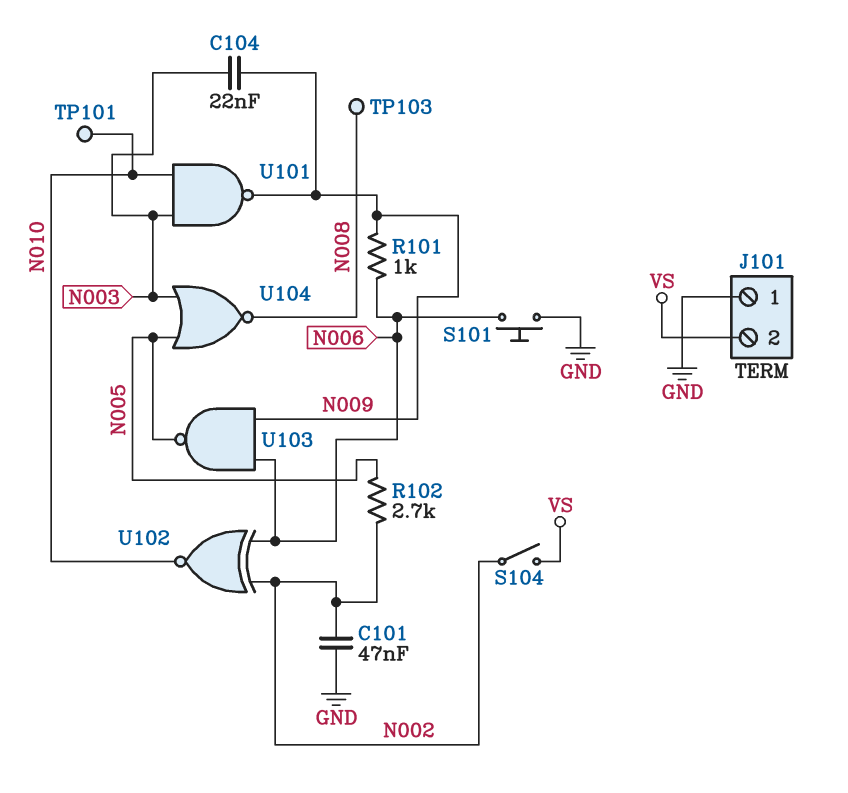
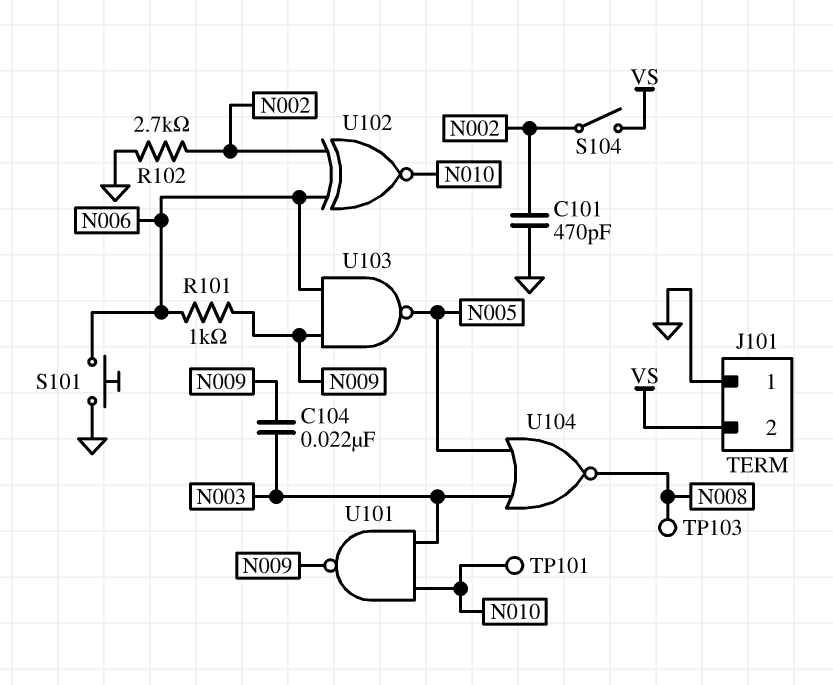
C101: 47nF (GND, N002) -> 470pF (GND, N002)
R102: 2.7k (N002, N005) -> 2.7k (GND, N002)

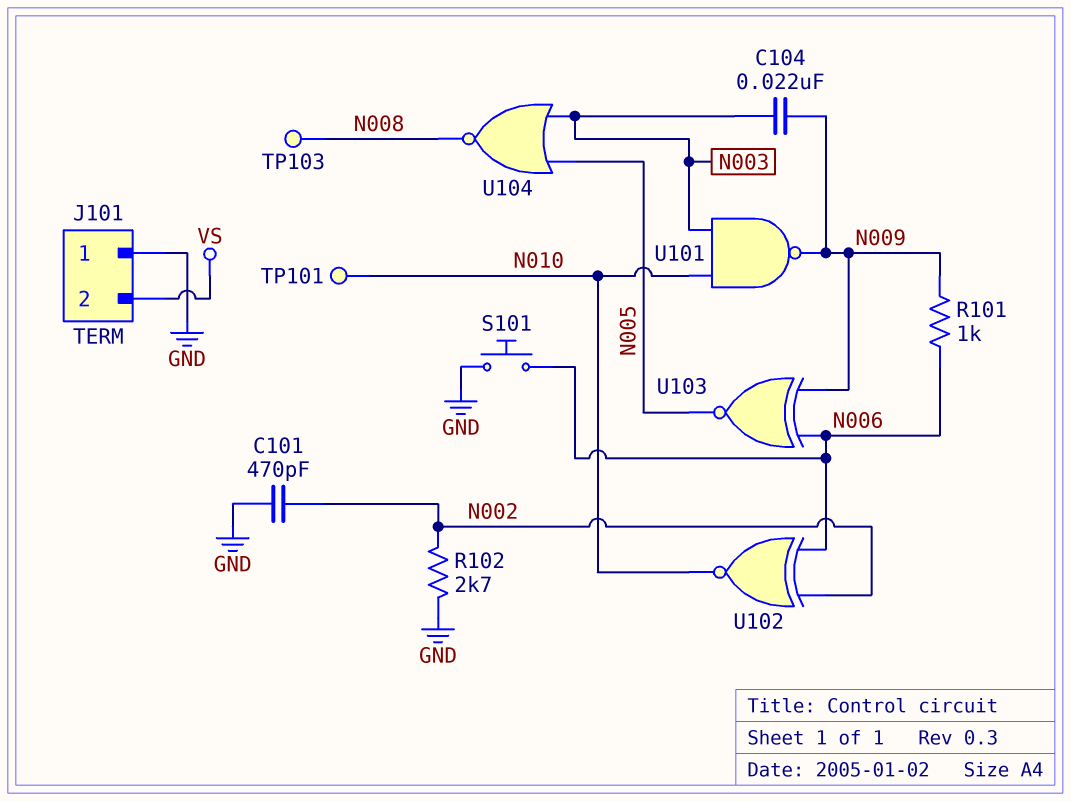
S104: switch (N002, VS) -> none
U103: NAND (in N006, in N009, out N005) -> XNOR (in N006, in N009, out N005)

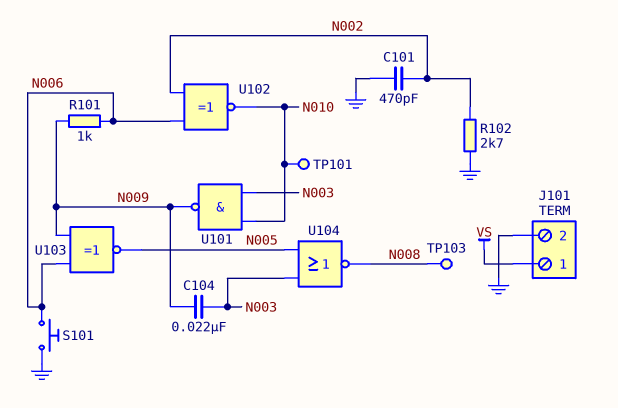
J101 pin 1: GND -> VS
J101 pin 2: VS -> GND

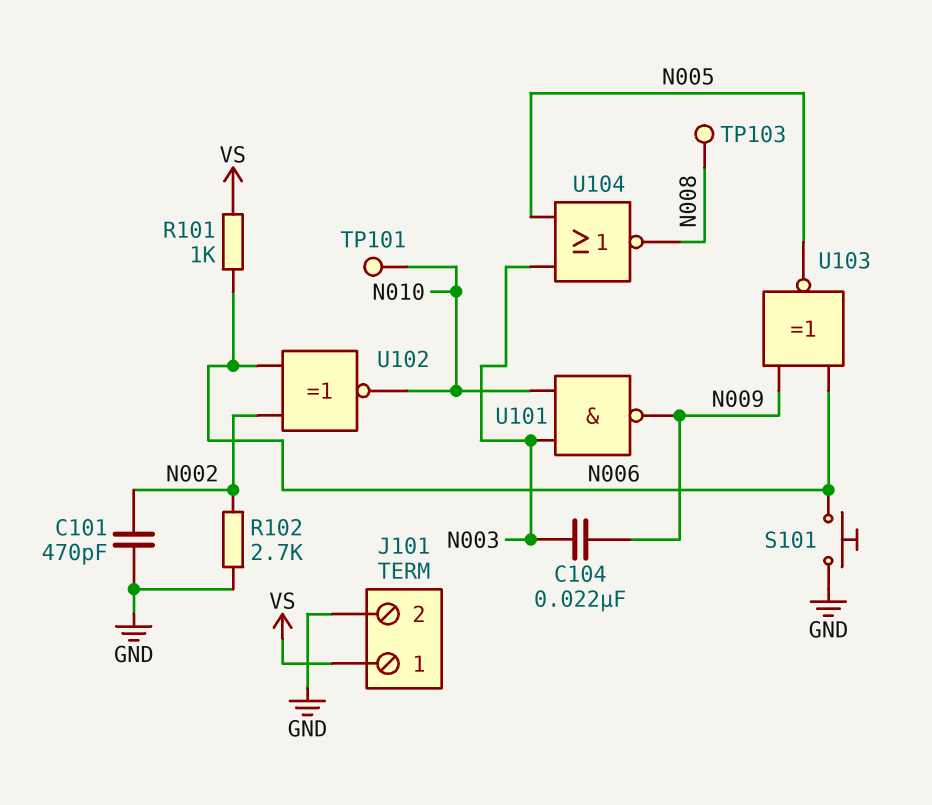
R101: 1k (N006, N009) -> 1k (N006, VS)

